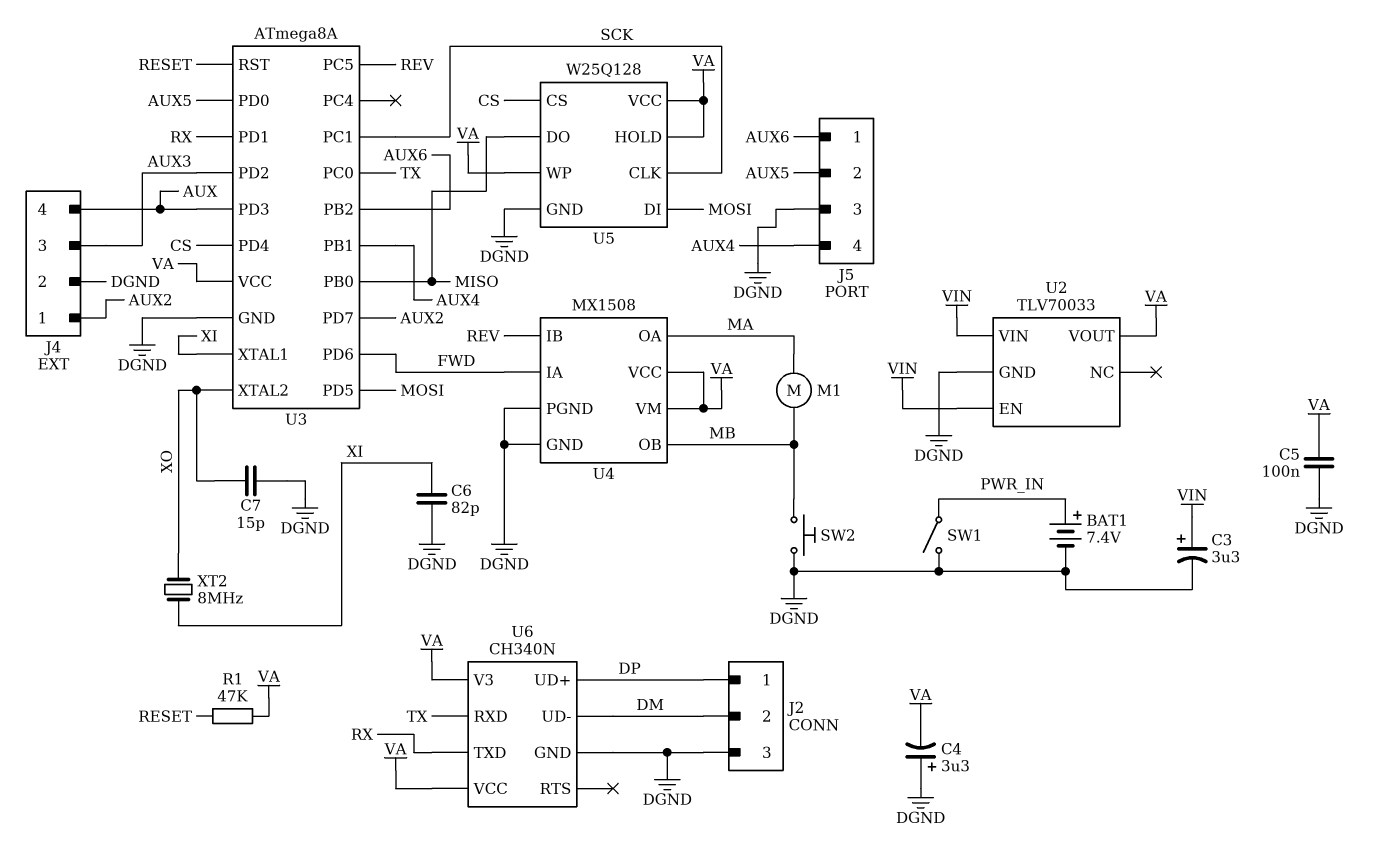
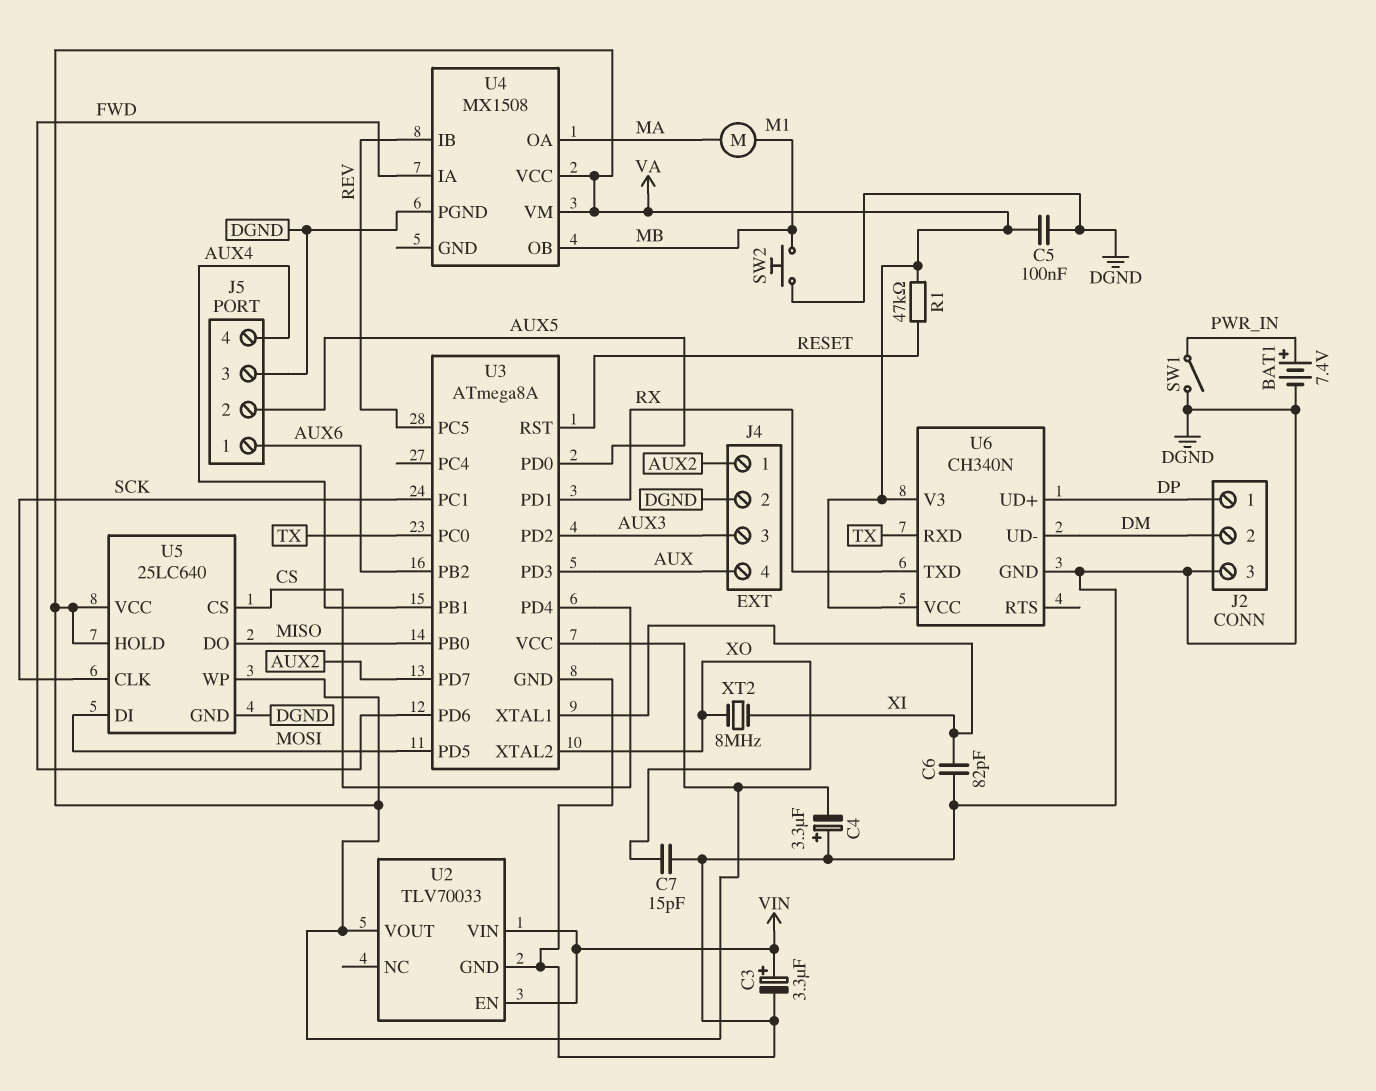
U4 pin GND: DGND -> none
U5: W25Q128 -> 25LC640

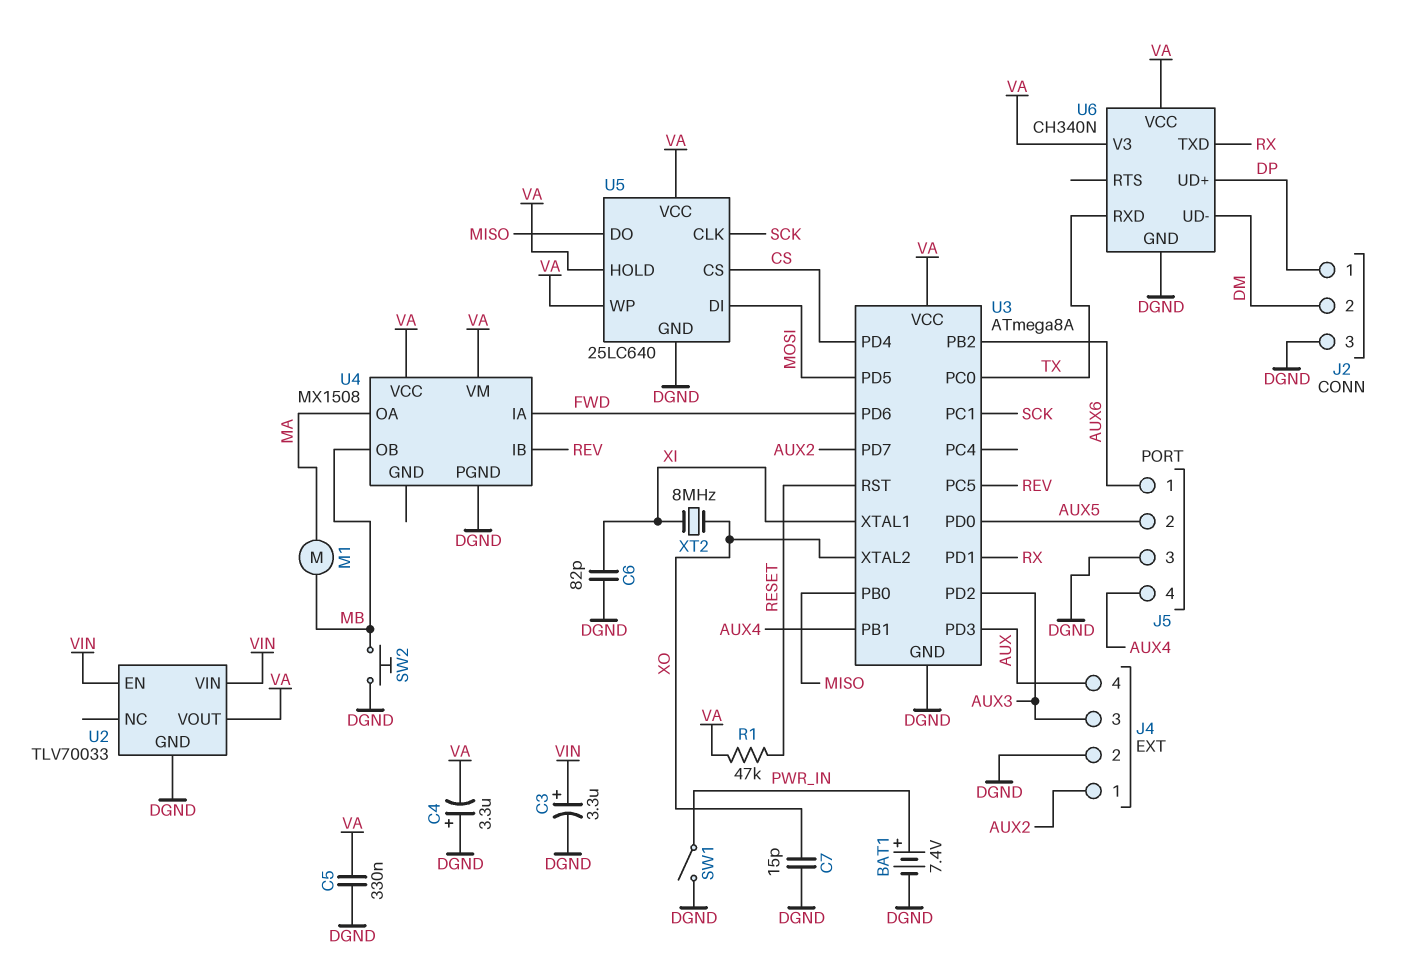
C5: 100nF (DGND, VA) -> 330nF (DGND, VA)

